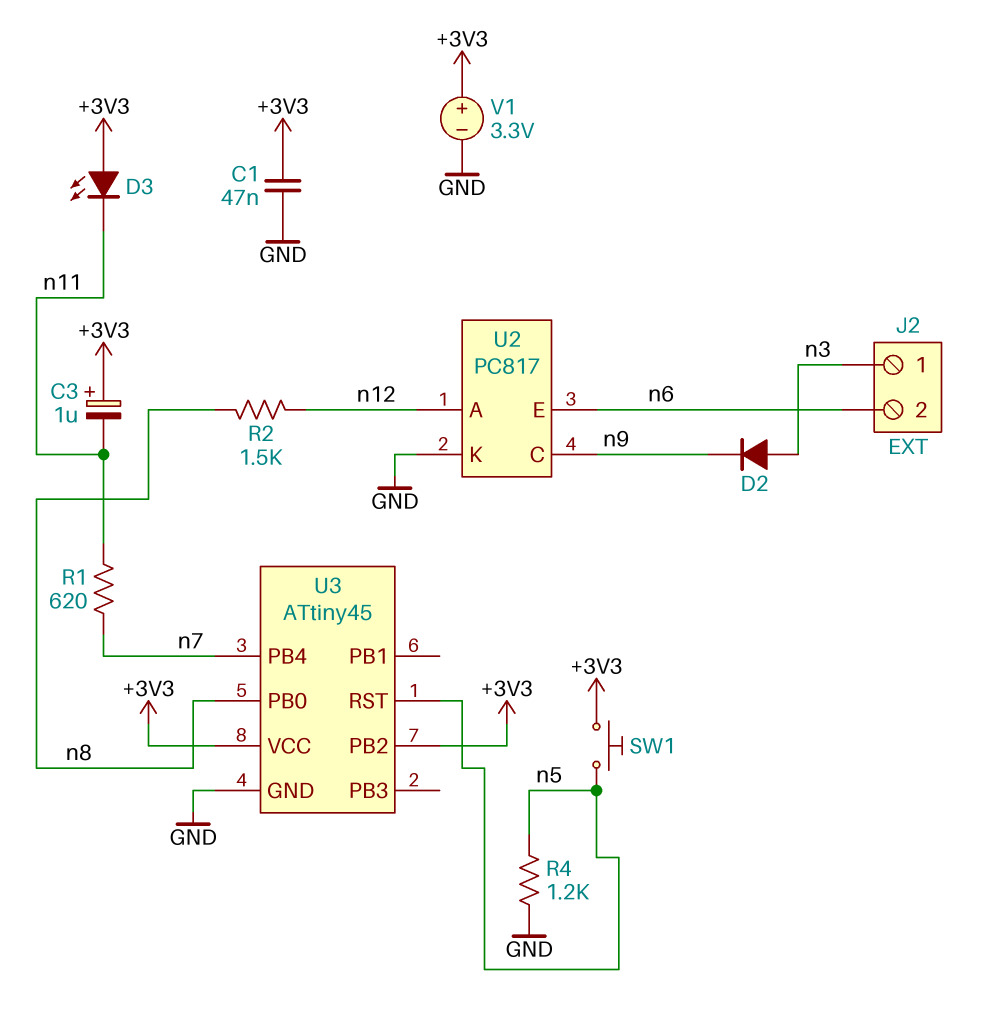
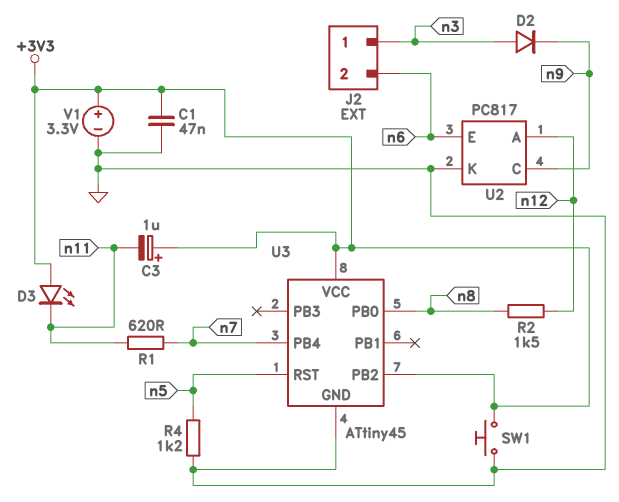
SW1: button (+3V3, n5) -> button (+3V3, GND)

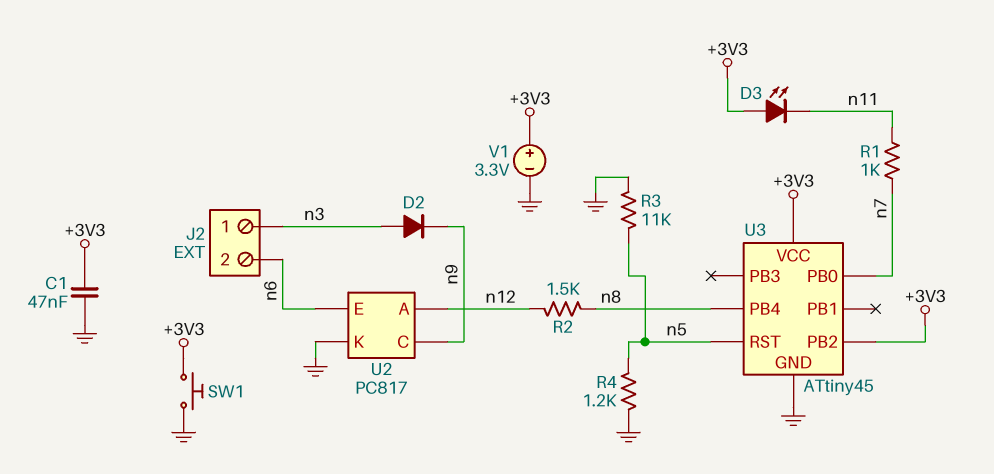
C3: 1uF (plus +3V3, minus n11) -> none
R1: 620 (n7, n11) -> 1k (n7, n11)
R3: none -> 11k (GND, n5)
U3 pin PB0: n8 -> n7
U3 pin PB4: n7 -> n8

